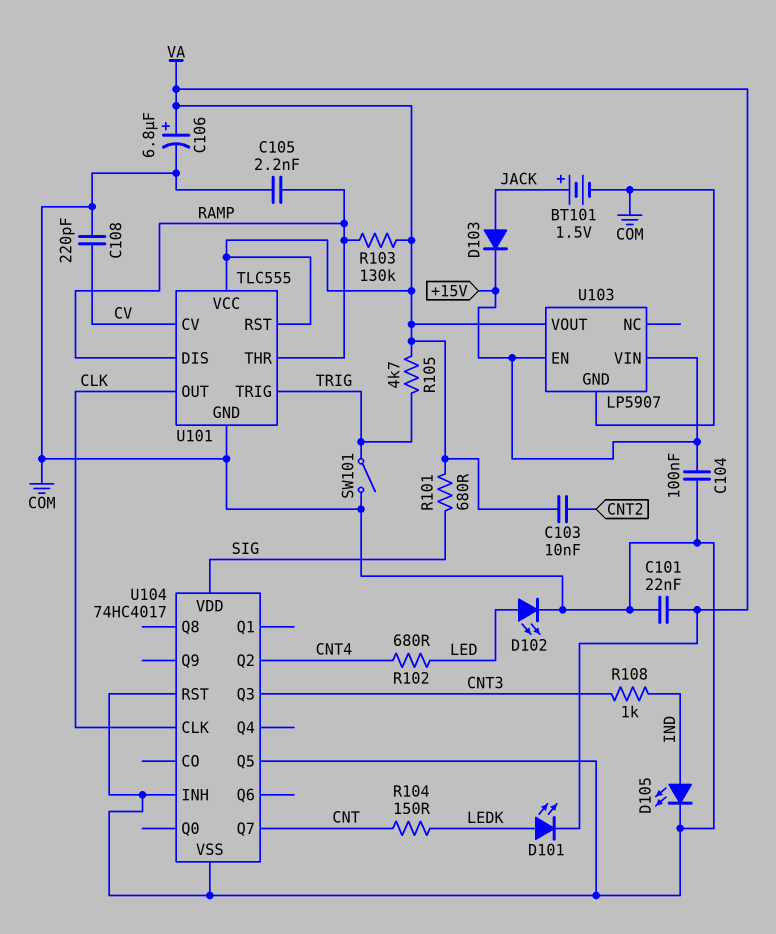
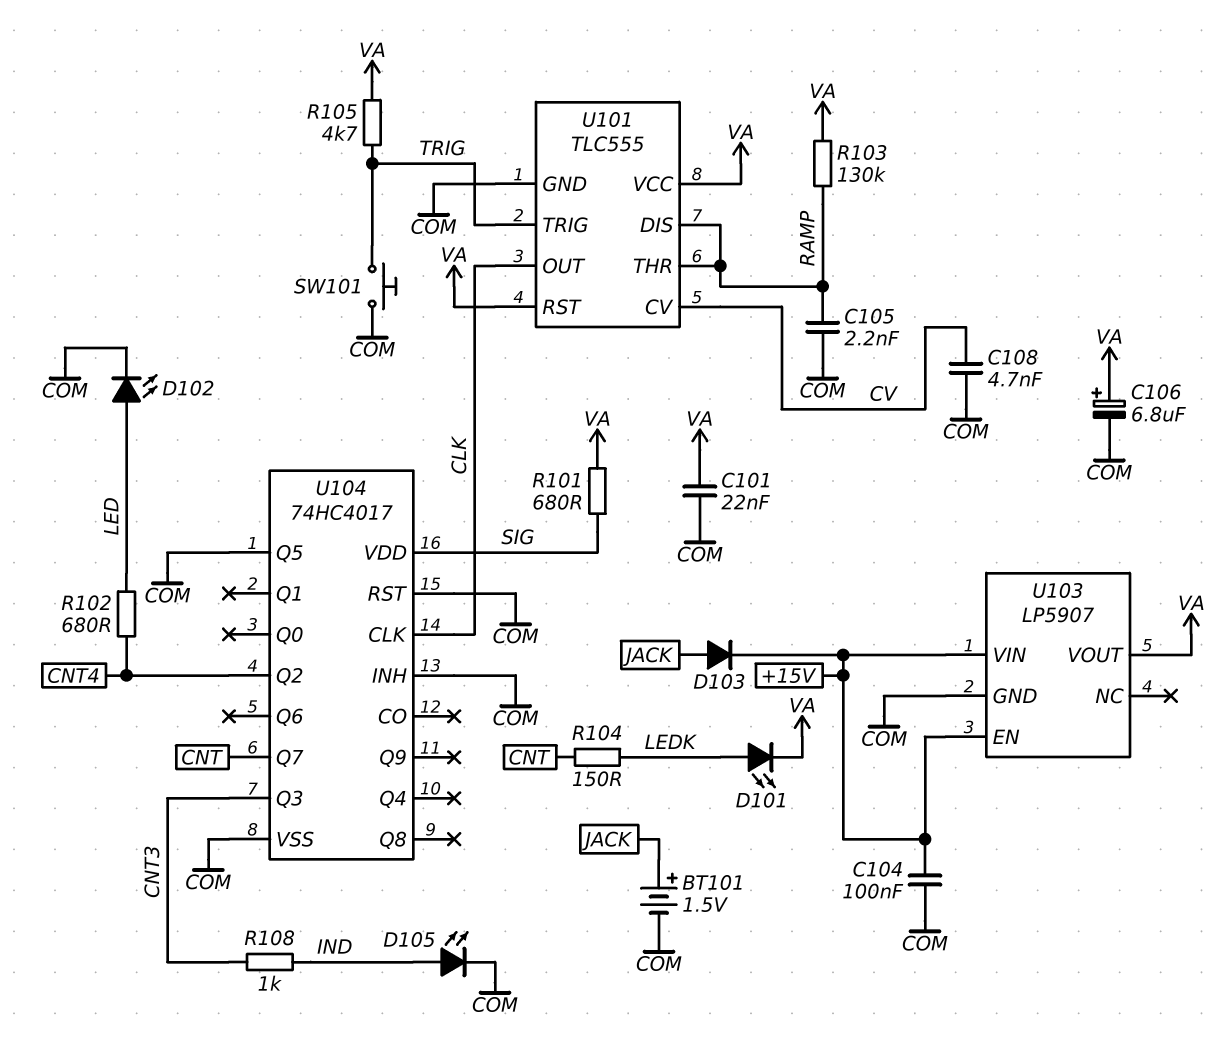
C103: 10nF (CNT2, VA) -> none
C108: 220pF (COM, CV) -> 4.7nF (COM, CV)
SW101: switch (COM, TRIG) -> button (COM, TRIG)

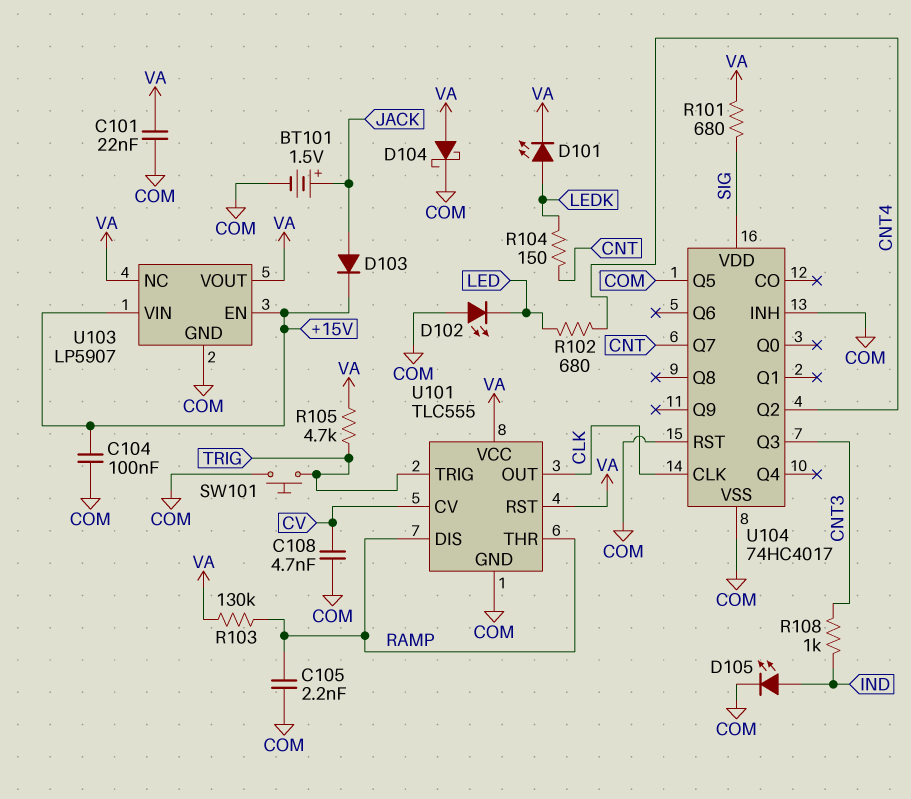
C106: 6.8uF (plus VA, minus COM) -> none
D102: LED (A LED, K COM) -> LED (A COM, K LED)
D104: none -> schottky (A VA, K COM)
U103 pin NC: none -> VA

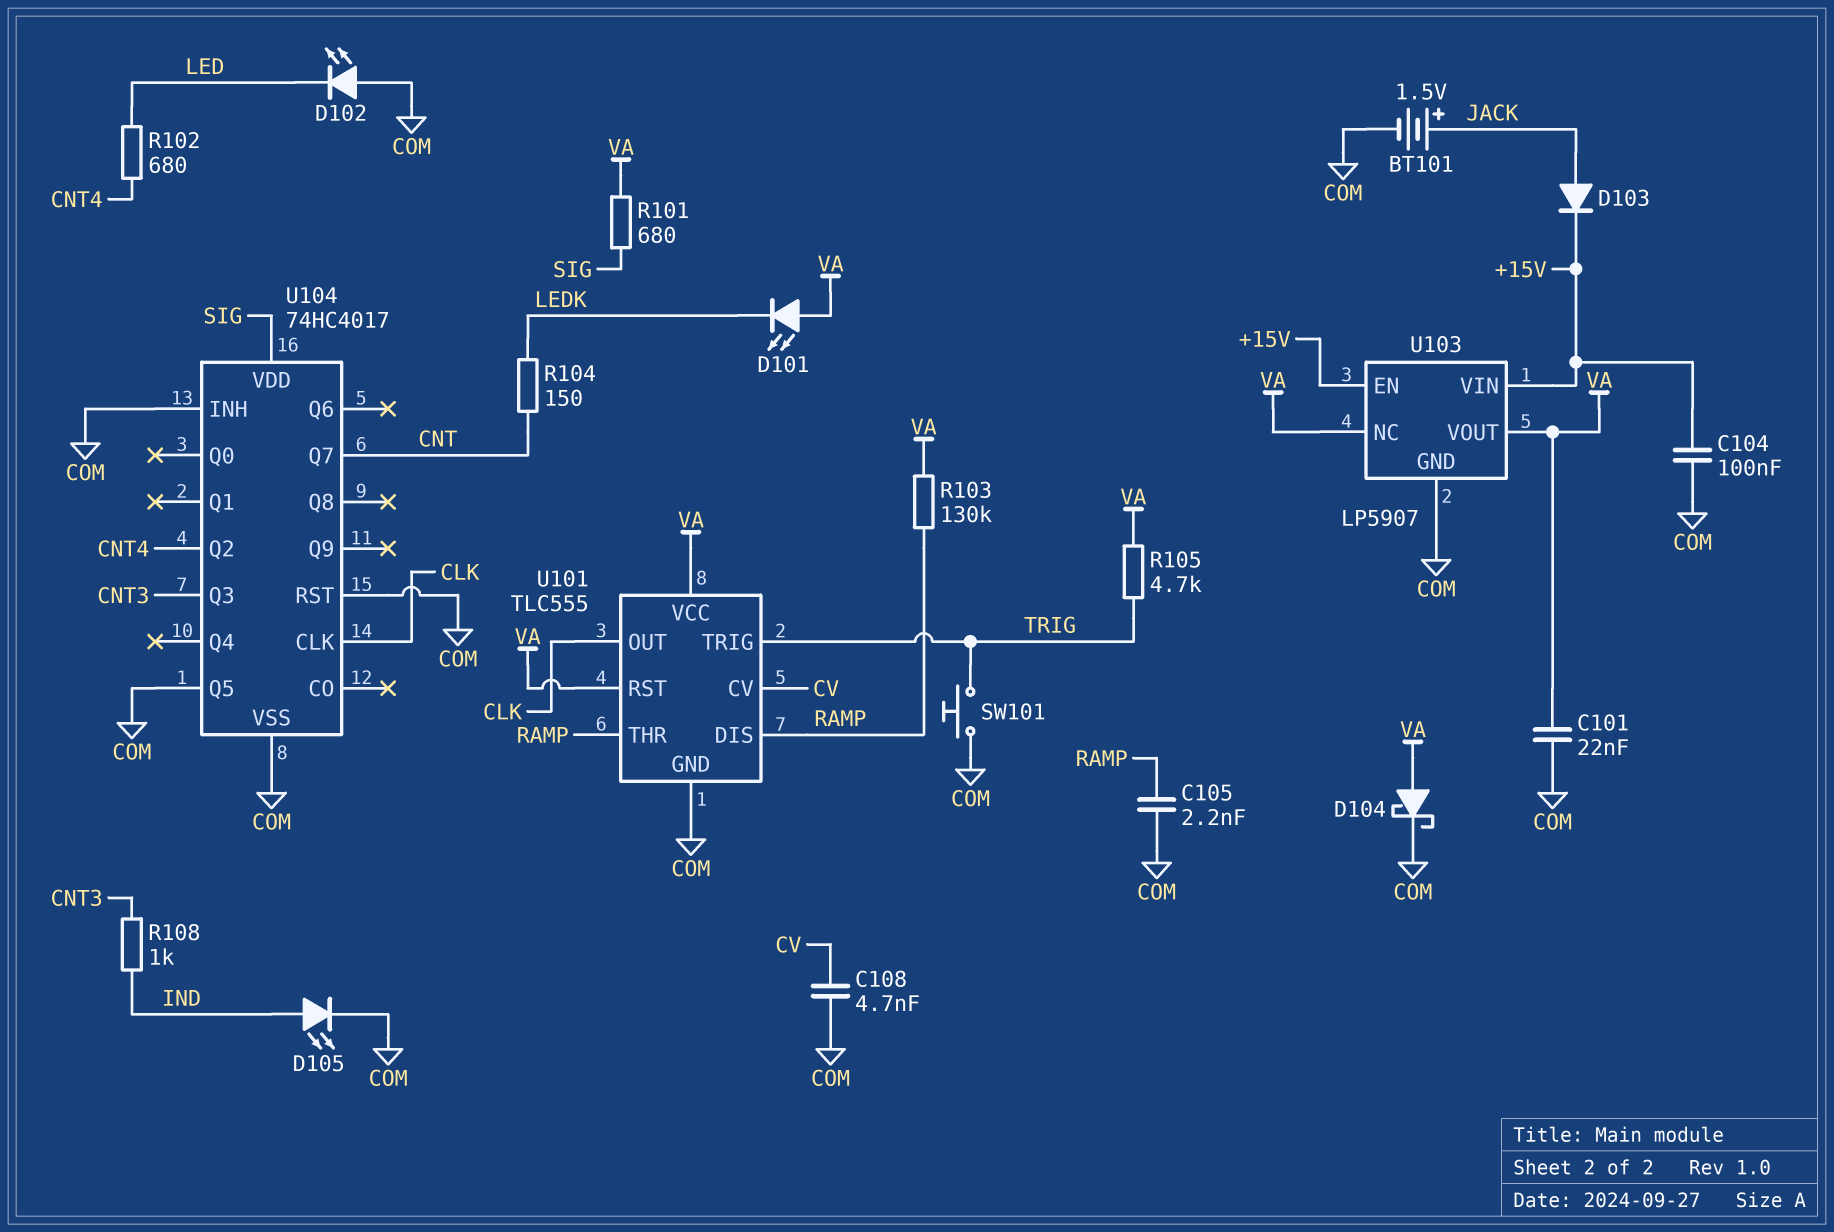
D101: LED (A LEDK, K VA) -> LED (A VA, K LEDK)

